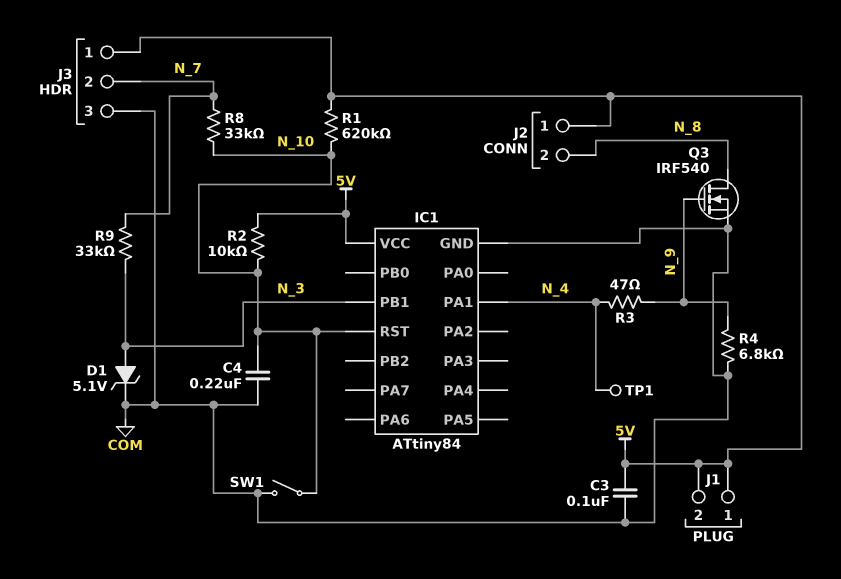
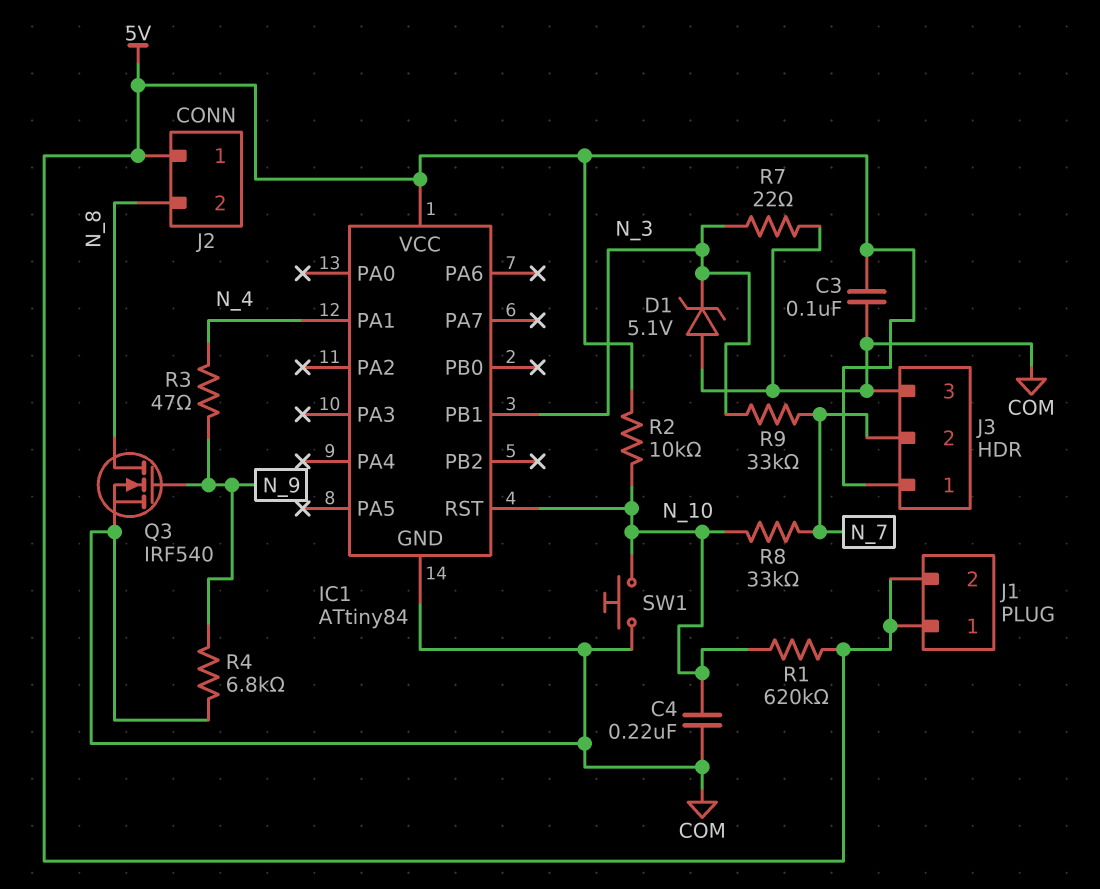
D1: zener 5.1V (A N_3, K COM) -> zener 5.1V (A COM, K N_3)
R7: none -> 22 (COM, N_3)
SW1: switch (COM, N_10) -> button (COM, N_10)
TP1: test point (N_4) -> none

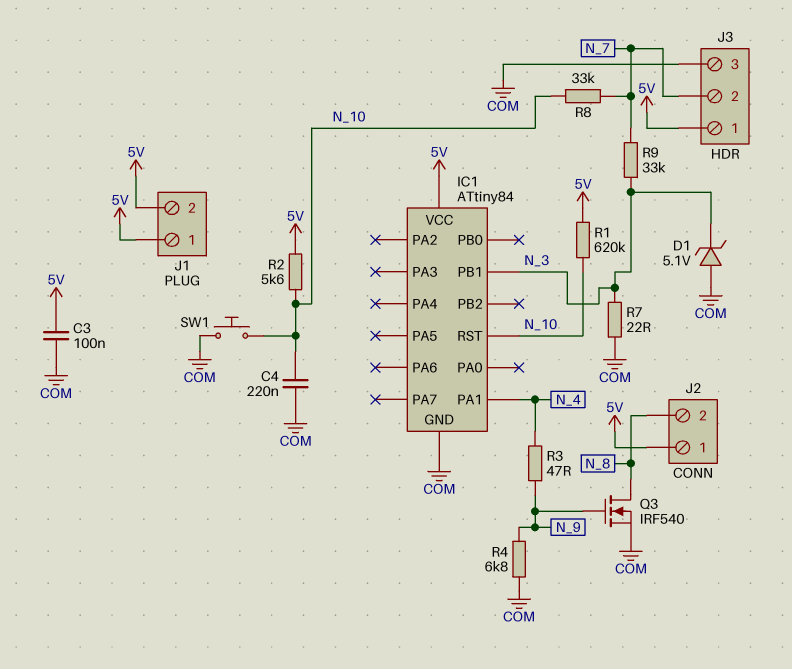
R2: 10k (5V, N_10) -> 5.6k (5V, N_10)

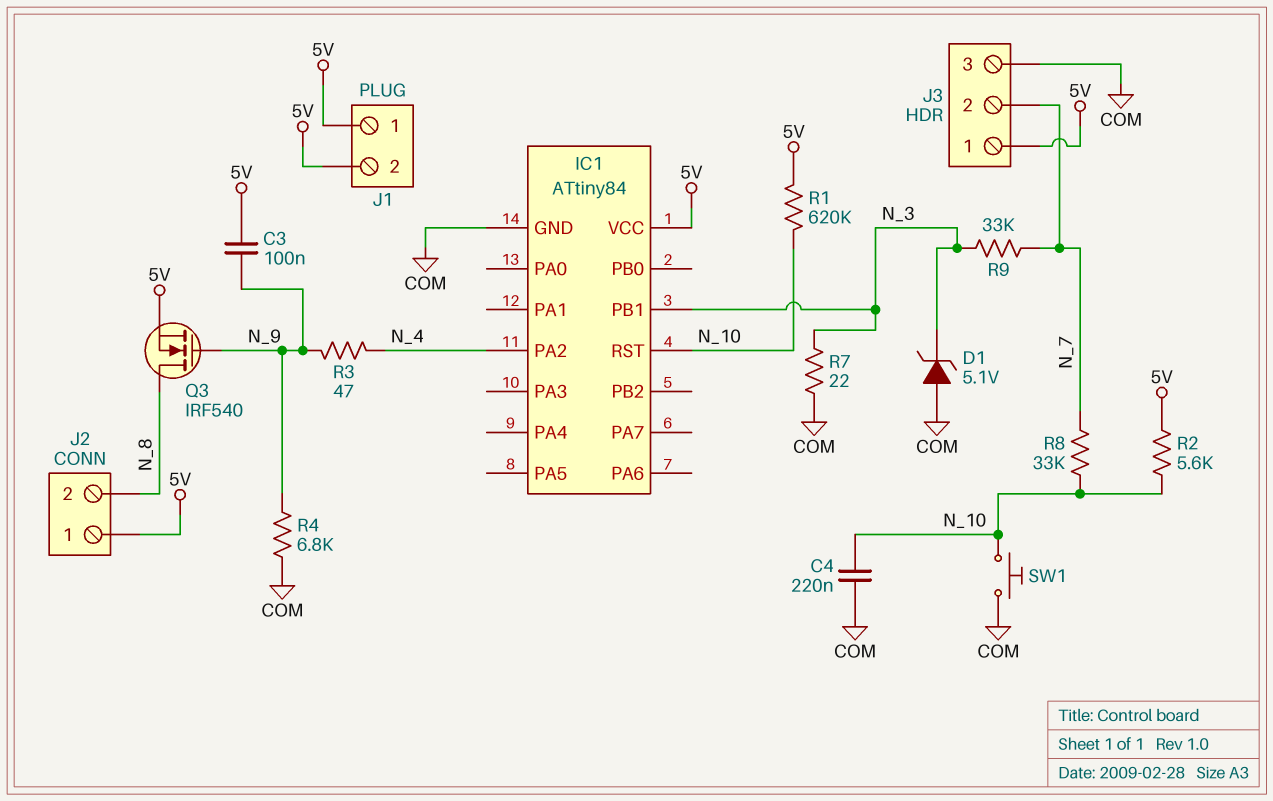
C3: 100nF (5V, COM) -> 100nF (5V, N_9)
IC1 pin PA1: N_4 -> none
IC1 pin PA2: none -> N_4
Q3: NMOS IRF540 (G N_9, D N_8, S COM) -> NMOS IRF540 (G N_9, D N_8, S 5V)

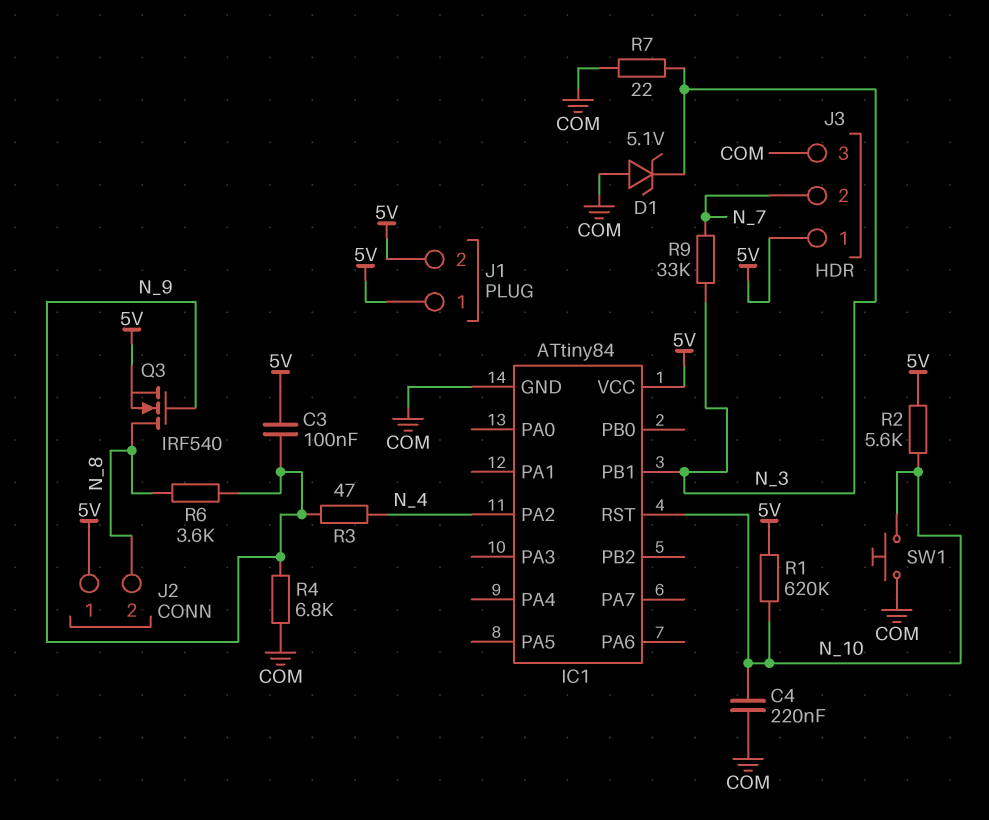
R6: none -> 3.6k (N_8, N_9)
R8: 33k (N_7, N_10) -> none

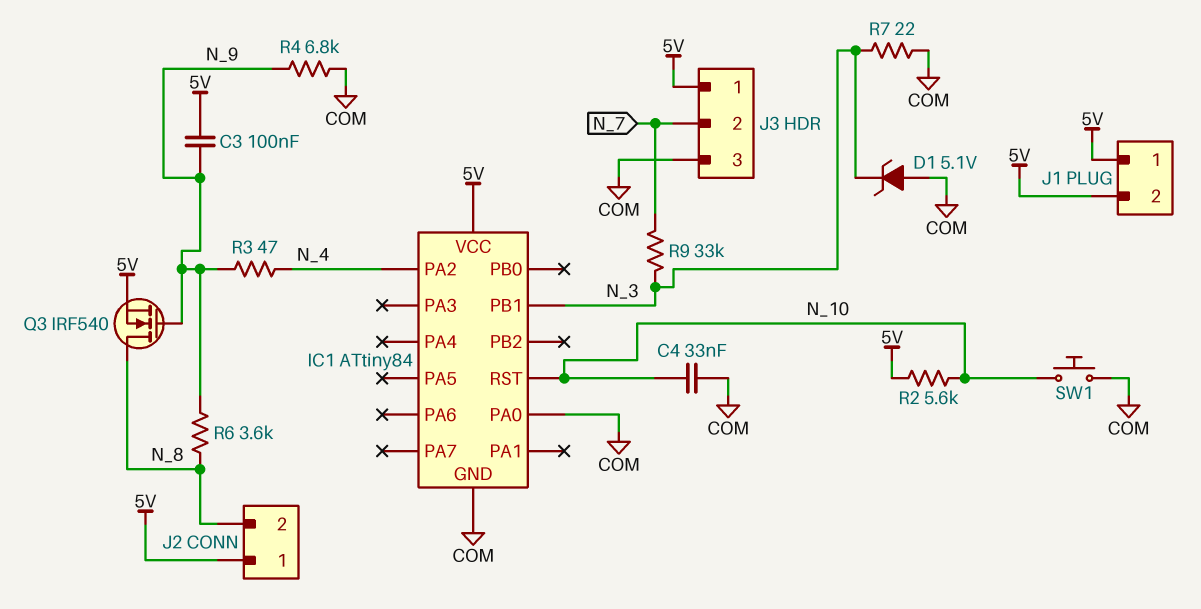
C4: 220nF (COM, N_10) -> 33nF (COM, N_10)
IC1 pin PA0: none -> COM
R1: 620k (5V, N_10) -> none

